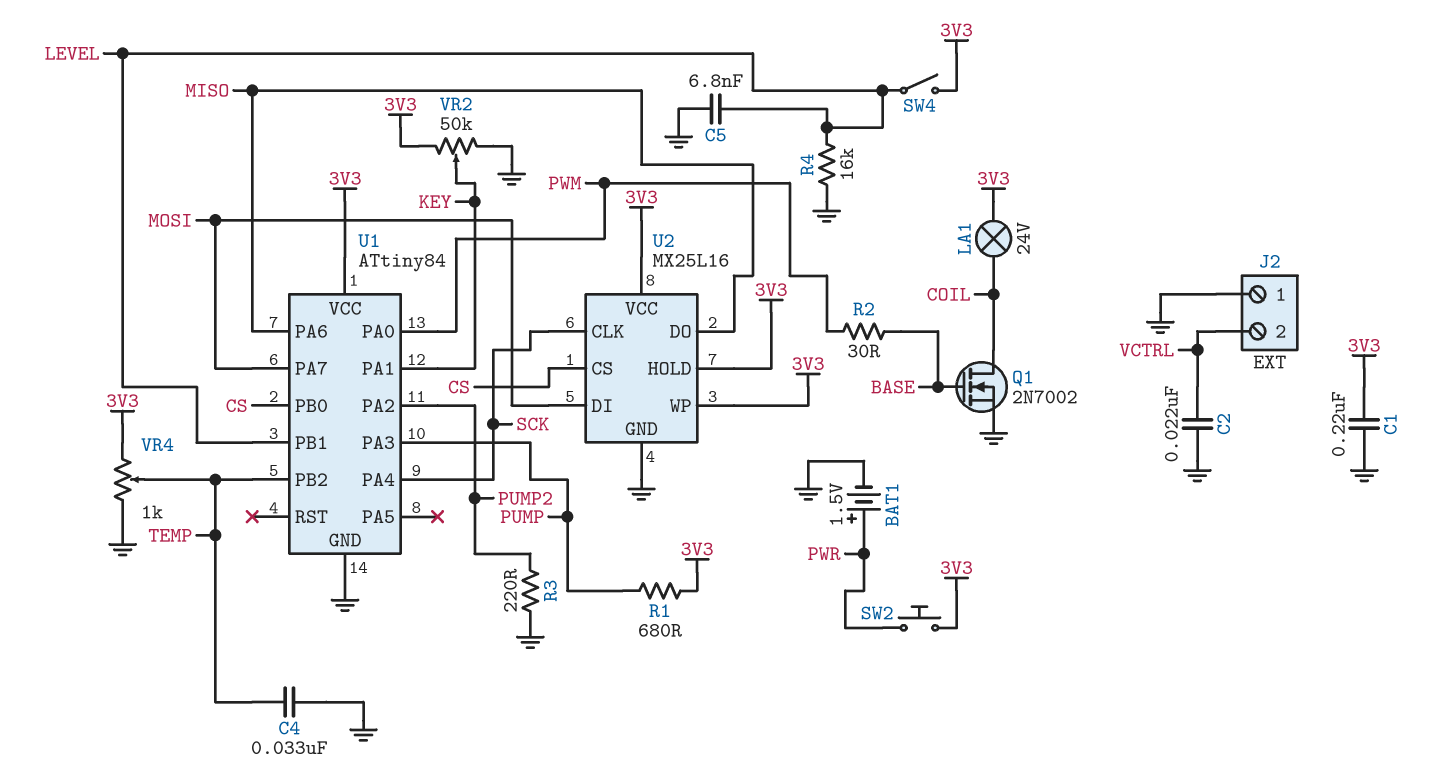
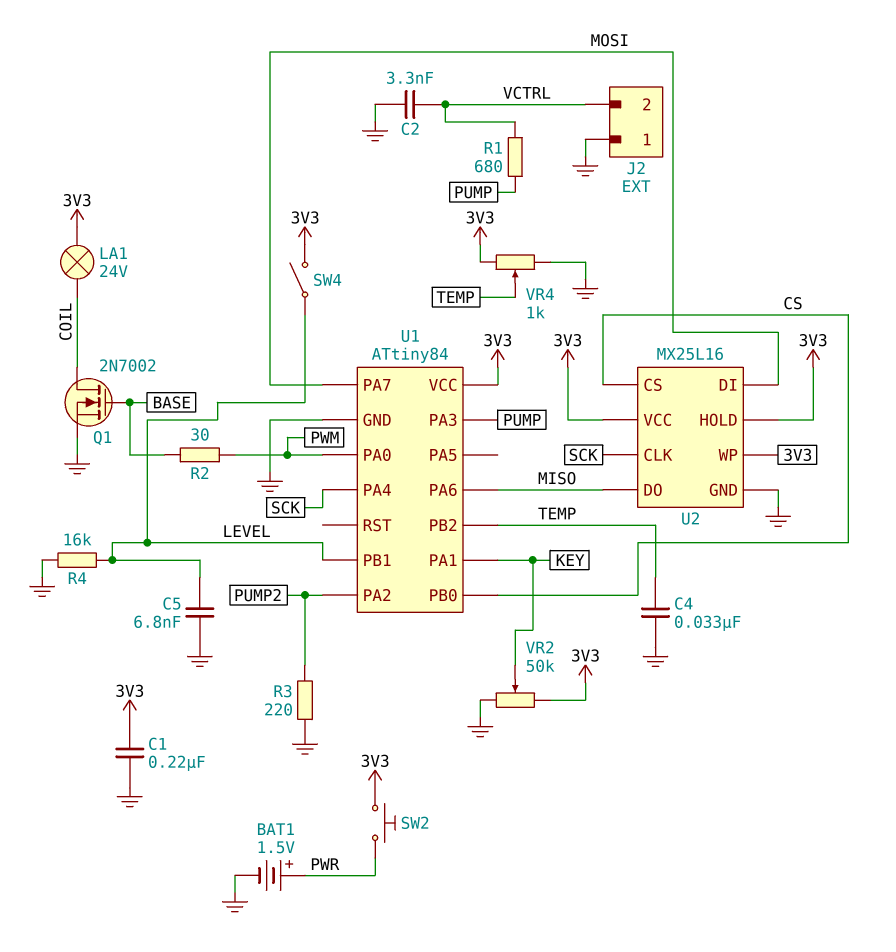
C2: 22nF (GND, VCTRL) -> 3.3nF (GND, VCTRL)
R1: 680 (3V3, PUMP) -> 680 (PUMP, VCTRL)

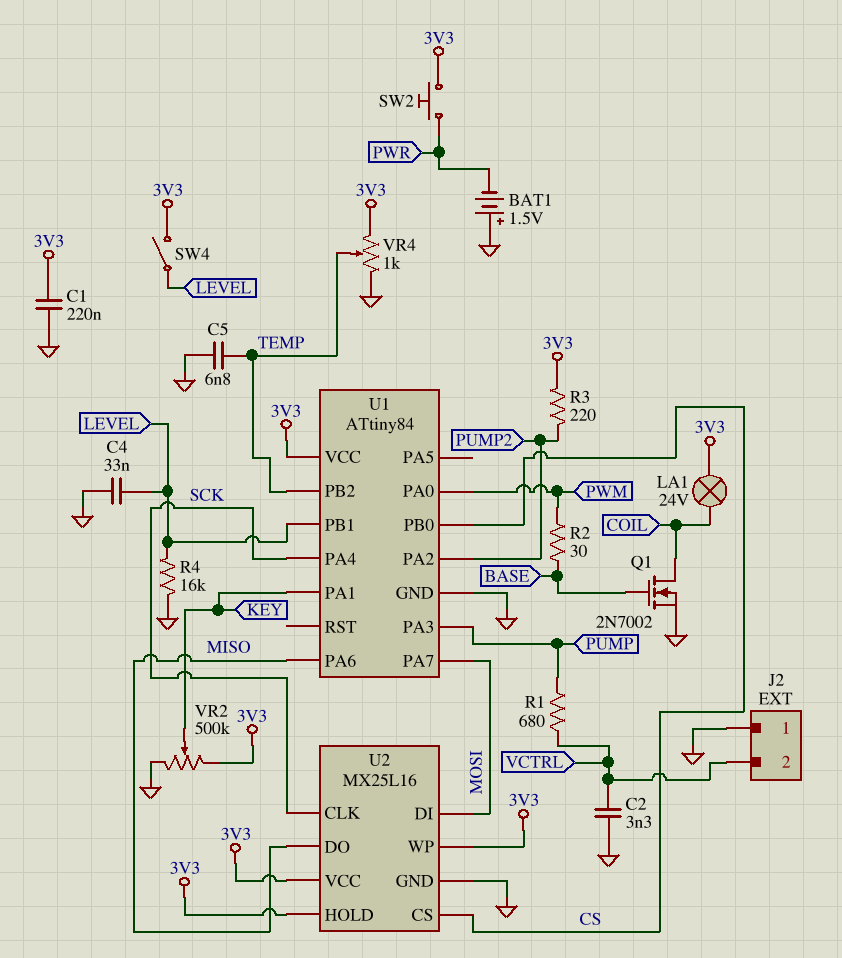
BAT1: 1.5V (plus PWR, minus GND) -> 1.5V (plus GND, minus PWR)
C4: 33nF (GND, TEMP) -> 33nF (GND, LEVEL)
C5: 6.8nF (GND, LEVEL) -> 6.8nF (GND, TEMP)
R3: 220 (GND, PUMP2) -> 220 (3V3, PUMP2)
VR2: 50k (3V3, GND, wiper KEY) -> 500k (3V3, GND, wiper KEY)

